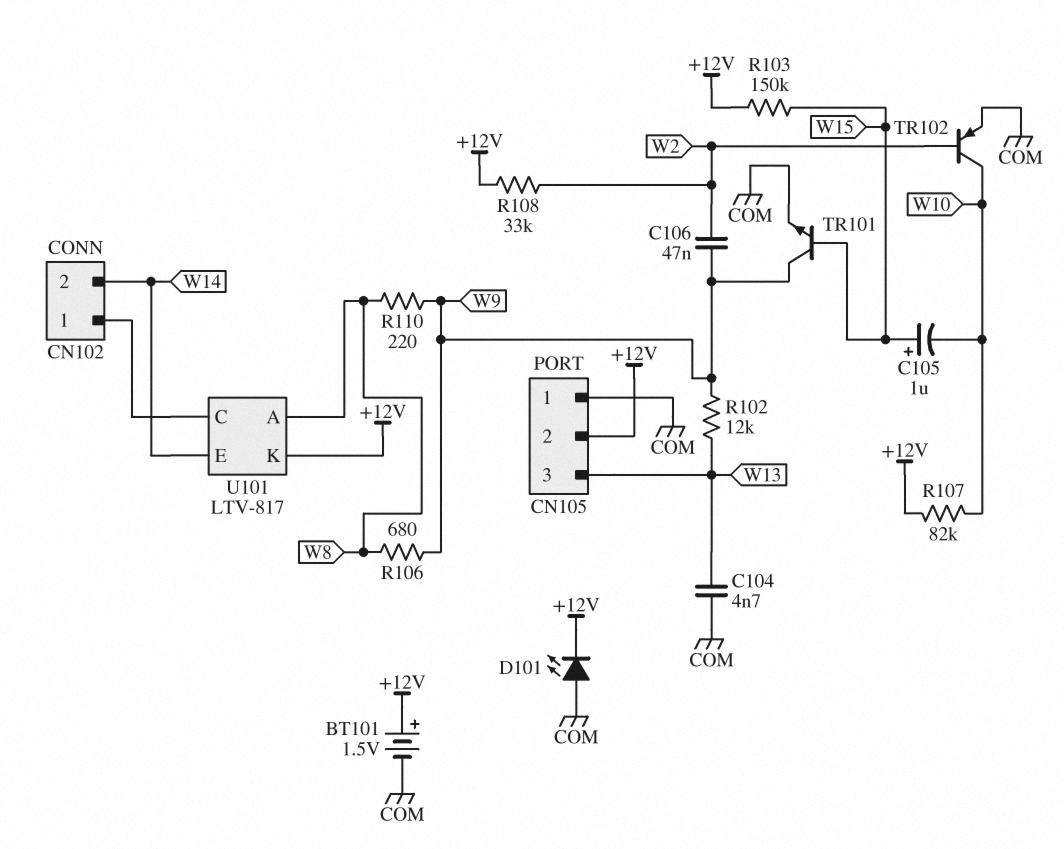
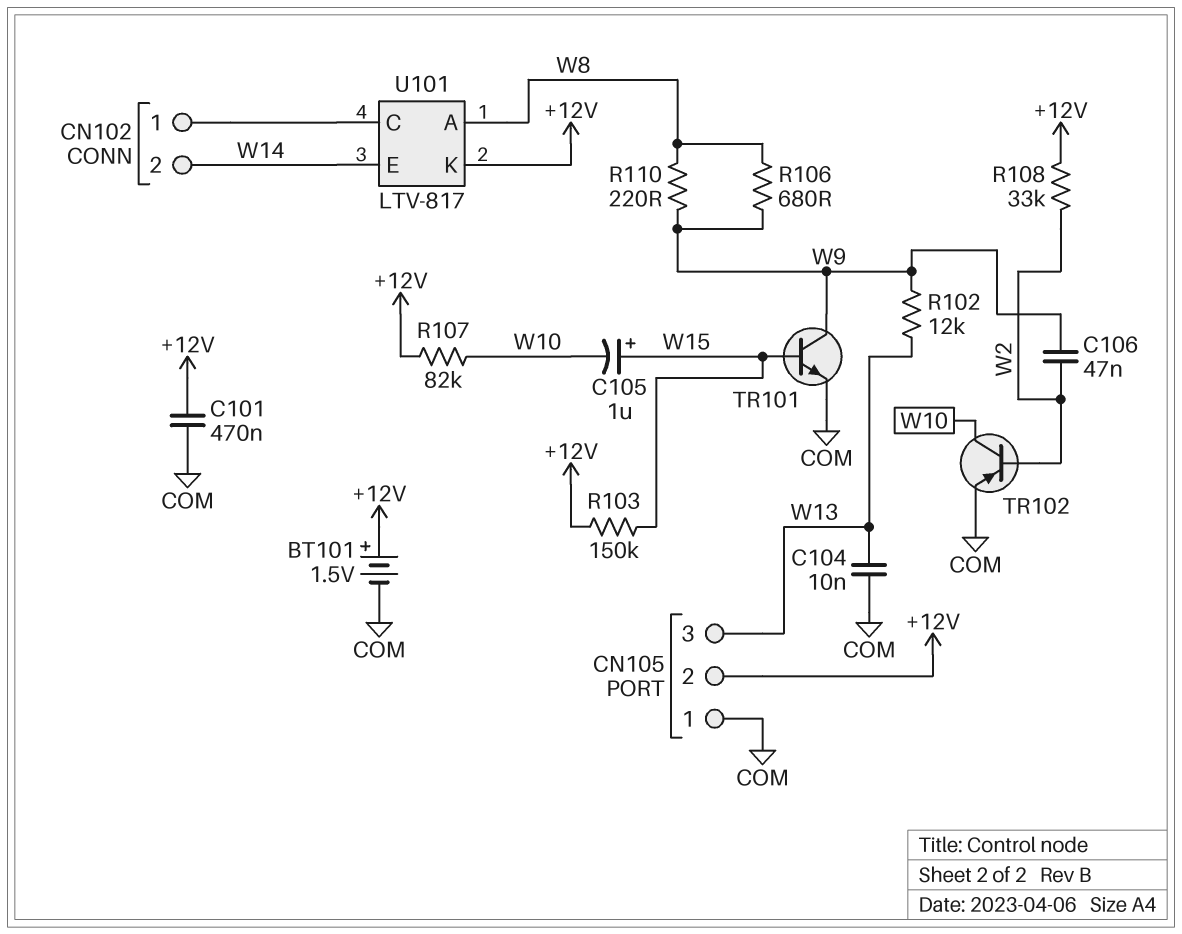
C101: none -> 470nF (+12V, COM)
C104: 4.7nF (COM, W13) -> 10nF (COM, W13)
D101: LED (A COM, K +12V) -> none

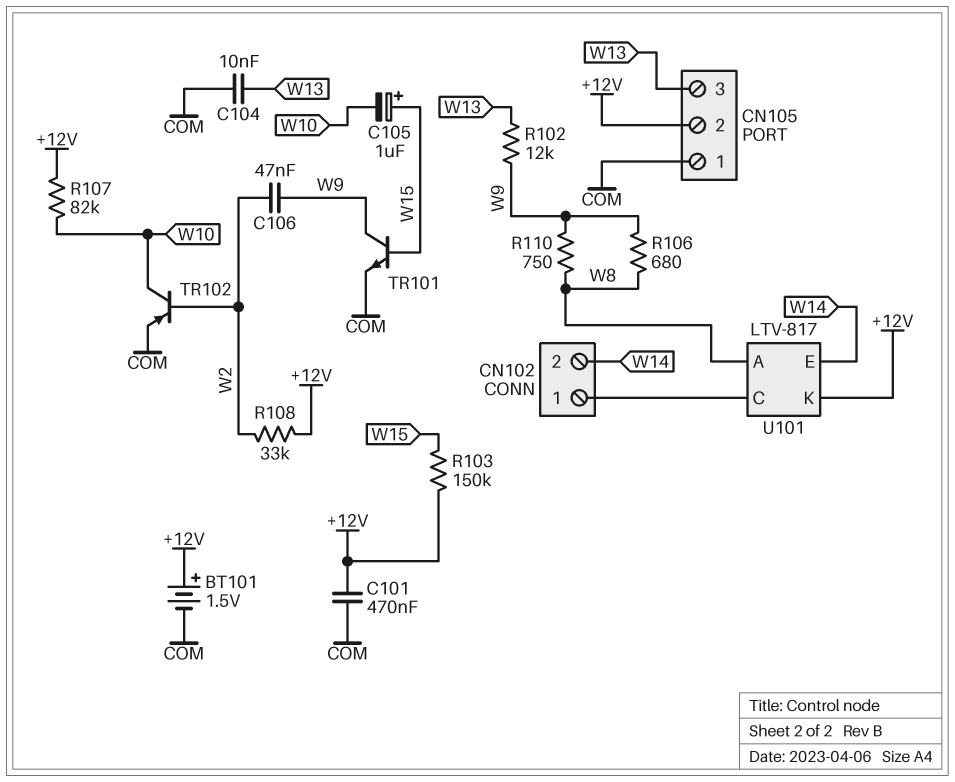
R110: 220 (W8, W9) -> 750 (W8, W9)

